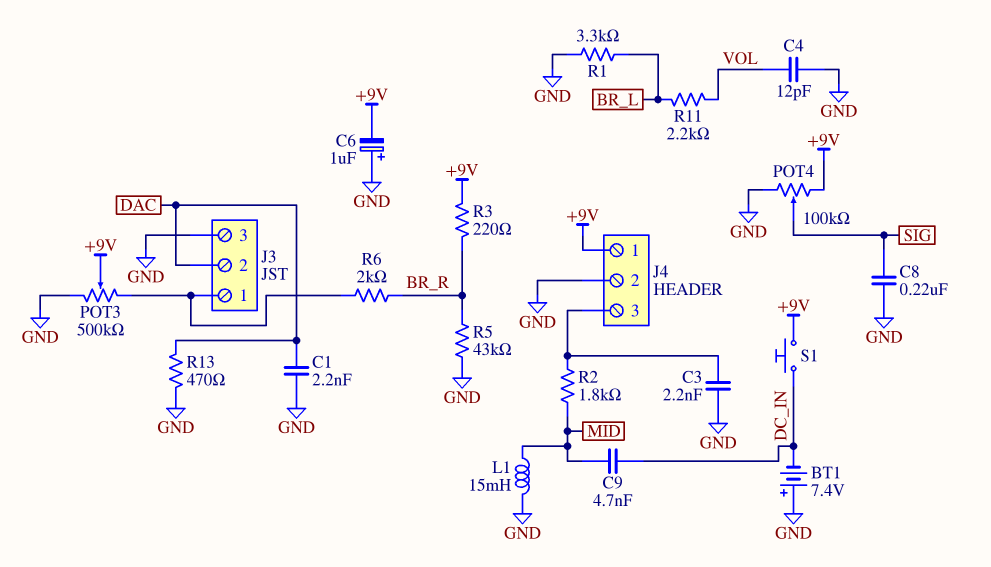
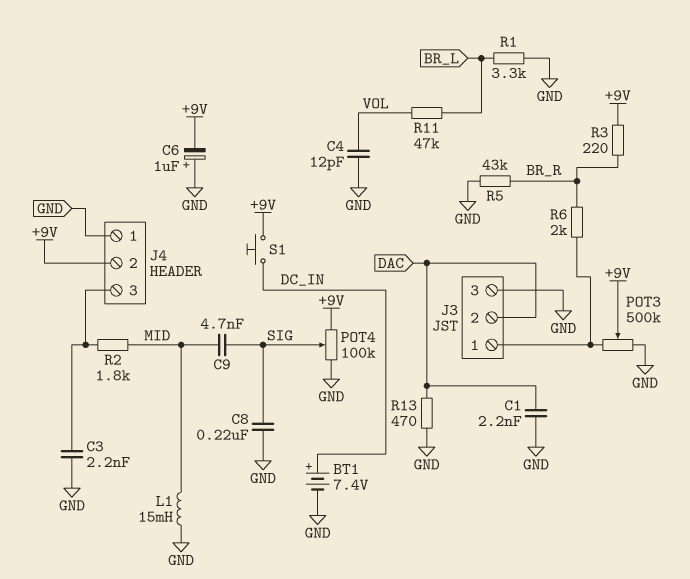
BT1: 7.4V (plus GND, minus DC_IN) -> 7.4V (plus DC_IN, minus GND)
C9: 4.7nF (DC_IN, MID) -> 4.7nF (MID, SIG)
J4 pin 1: +9V -> GND
J4 pin 2: GND -> +9V
R11: 2.2k (BR_L, VOL) -> 47k (BR_L, VOL)

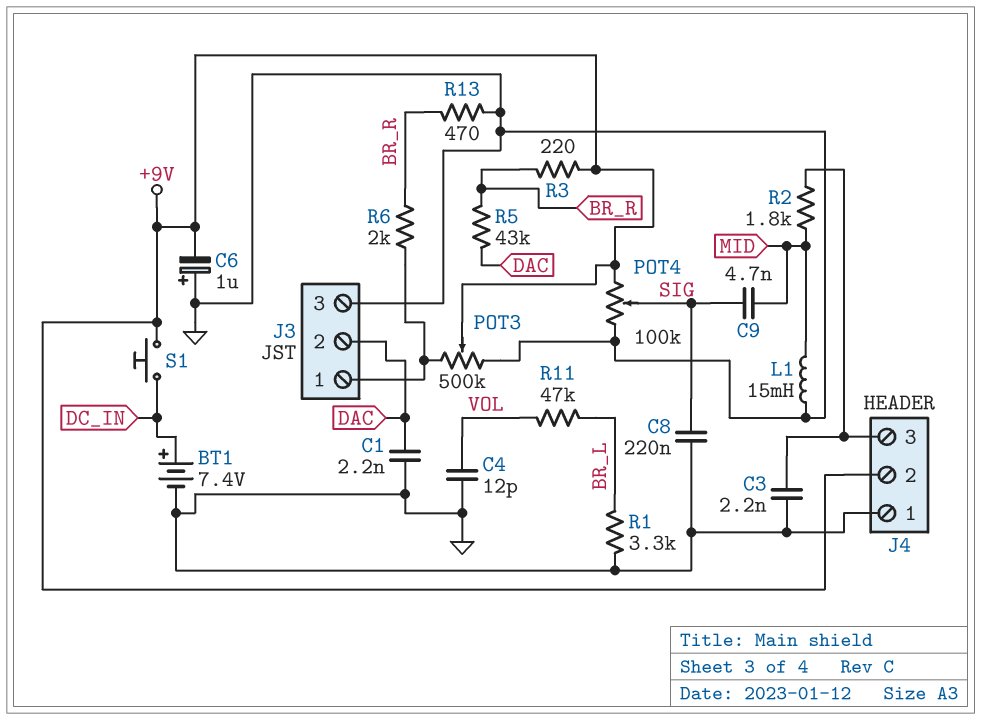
R5: 43k (BR_R, GND) -> 43k (BR_R, DAC)
R13: 470 (DAC, GND) -> 470 (BR_R, GND)

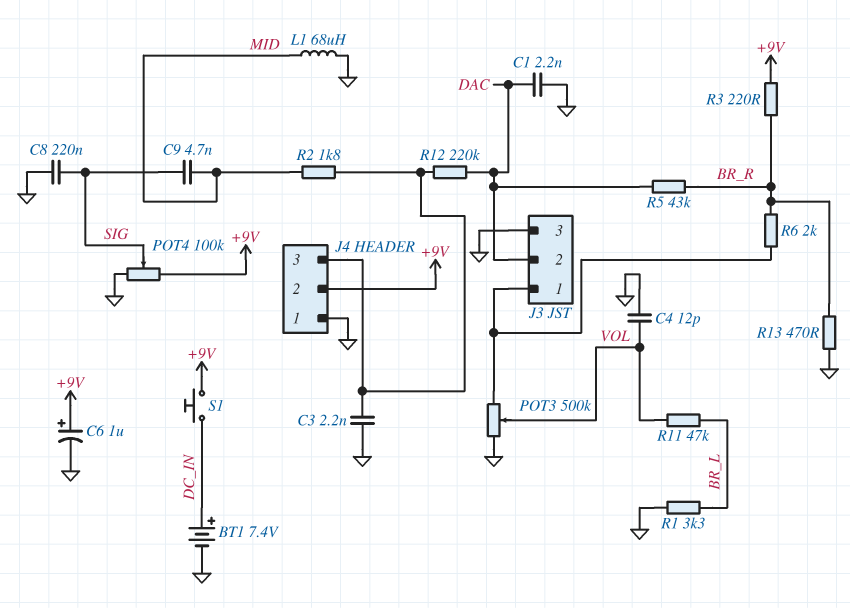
C6: 1uF (plus GND, minus +9V) -> 1uF (plus +9V, minus GND)
L1: 15mH (GND, MID) -> 68uH (GND, MID)
POT3: 500k (GND, J3/1, wiper +9V) -> 500k (GND, J3/1, wiper VOL)
R12: none -> 220k (DAC, J4/3)

